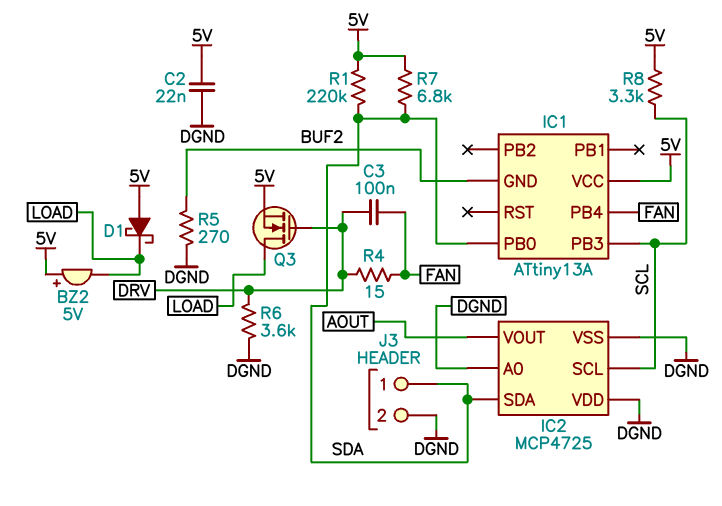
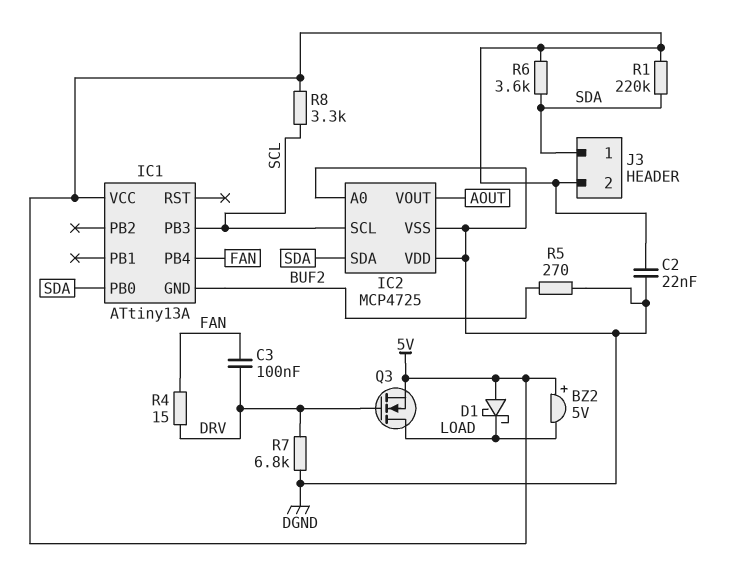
J3 pin 2: DGND -> 5V
R6: 3.6k (DGND, DRV) -> 3.6k (5V, SDA)
R7: 6.8k (5V, SDA) -> 6.8k (DGND, DRV)

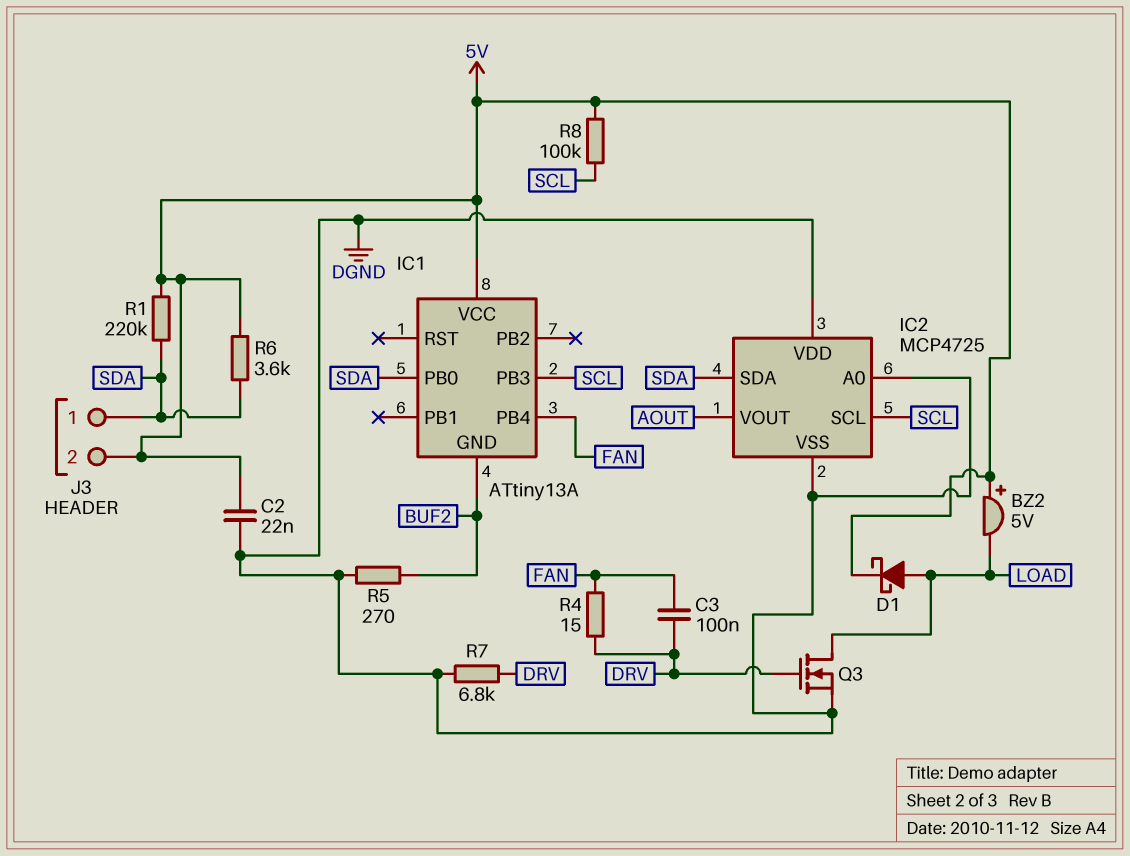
D1: schottky (A 5V, K LOAD) -> schottky (A LOAD, K 5V)
Q3: NMOS (G DRV, D LOAD, S 5V) -> NMOS (G DRV, D LOAD, S DGND)
R8: 3.3k (5V, SCL) -> 100k (5V, SCL)

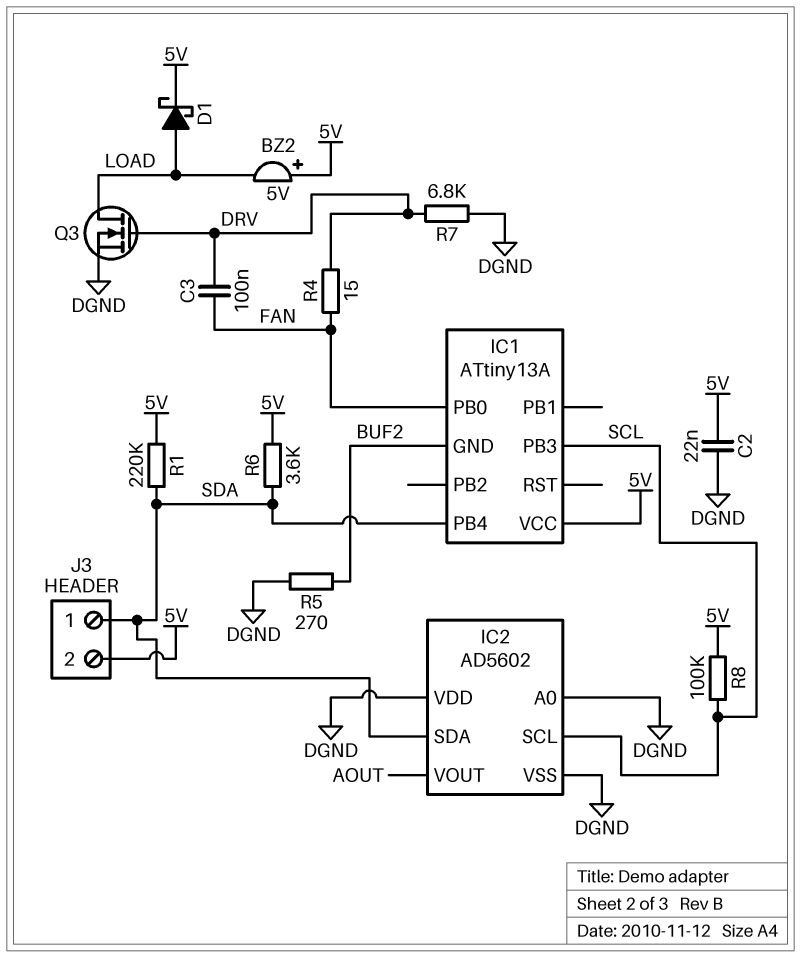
IC1 pin PB0: SDA -> FAN
IC1 pin PB4: FAN -> SDA
IC2: MCP4725 -> AD5602

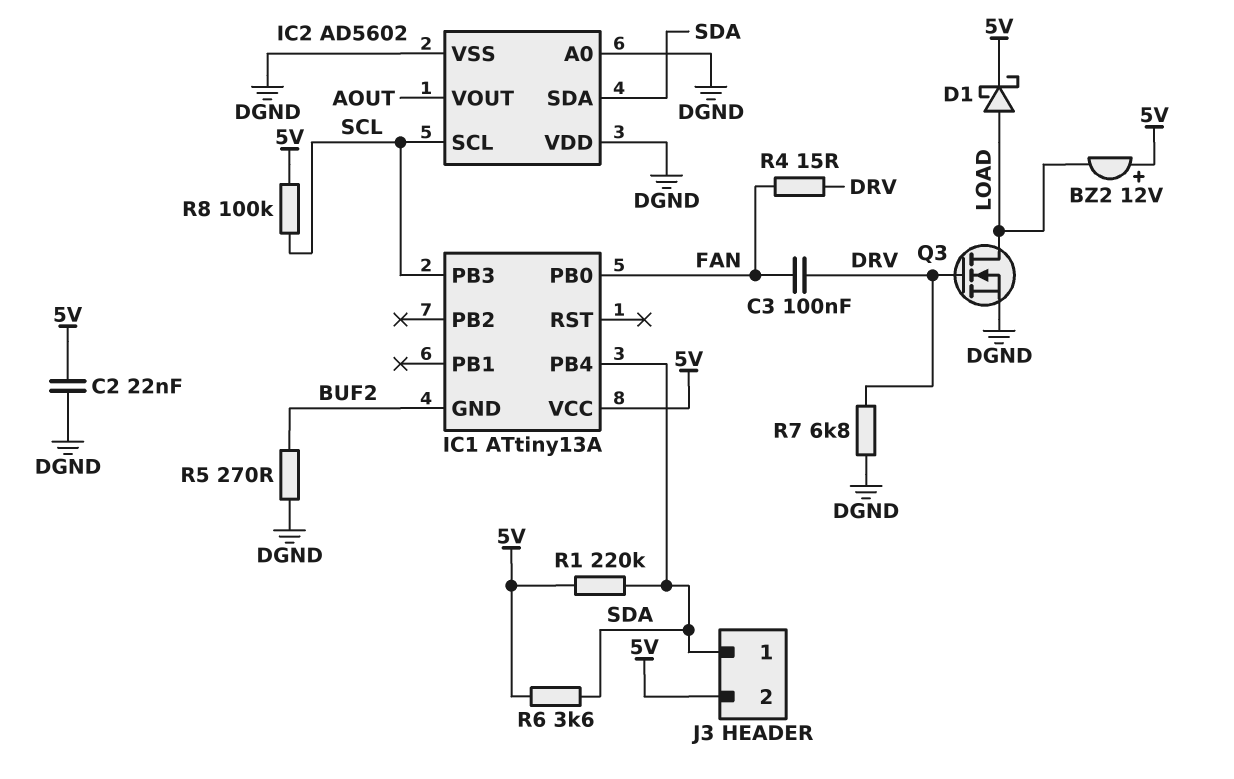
BZ2: buzzer 5V (plus 5V, minus LOAD) -> buzzer 12V (plus 5V, minus LOAD)

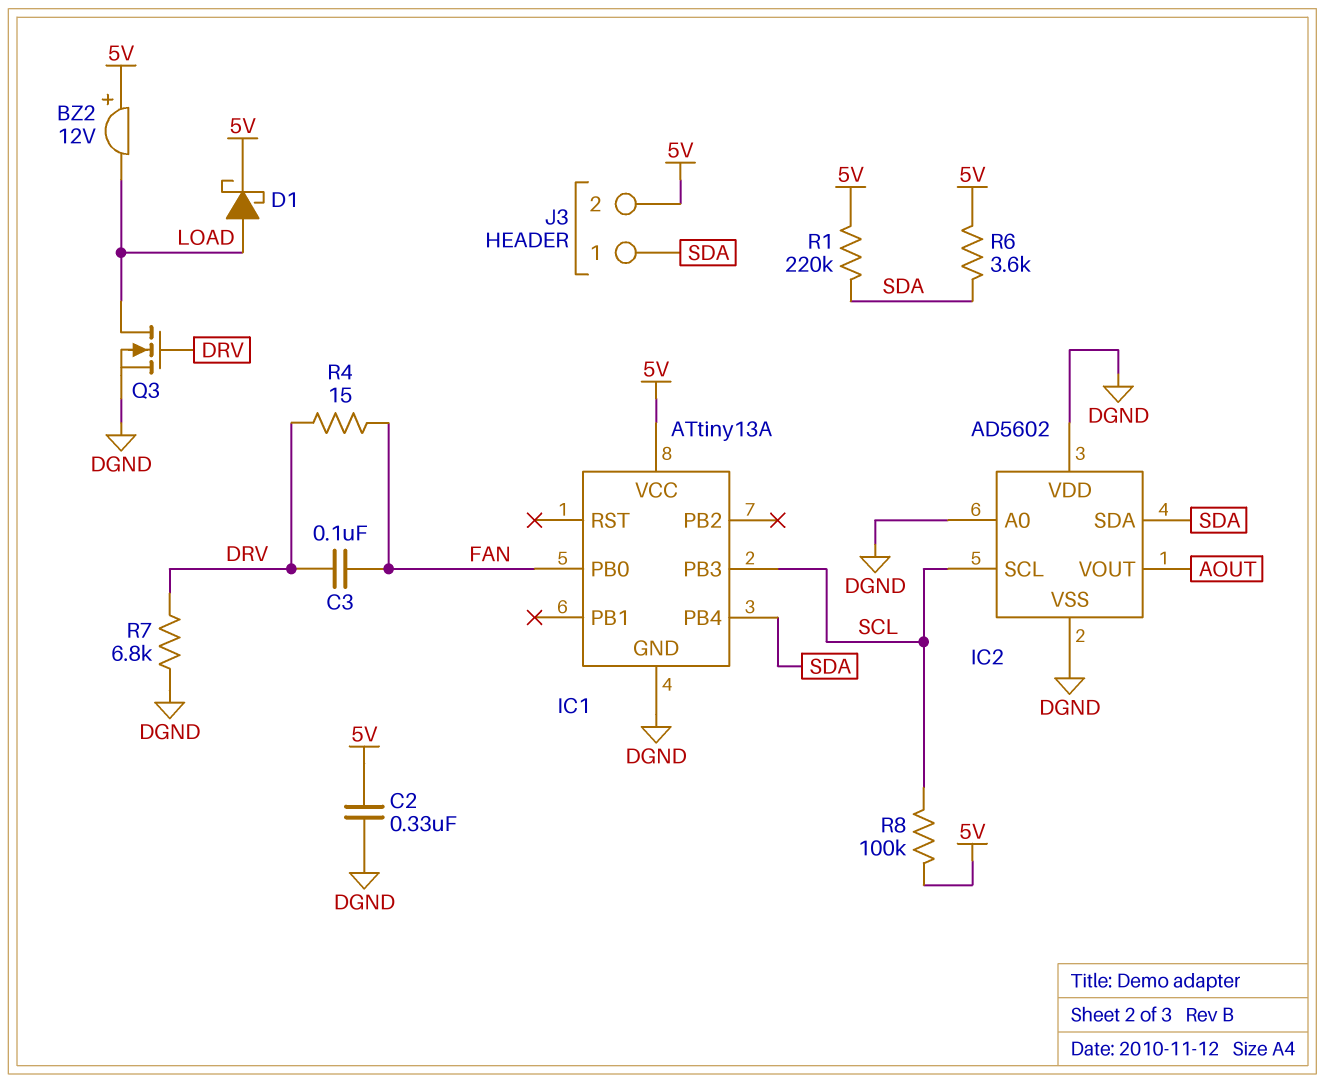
C2: 22nF (5V, DGND) -> 330nF (5V, DGND)
IC1 pin GND: BUF2 -> DGND
R5: 270 (BUF2, DGND) -> none

